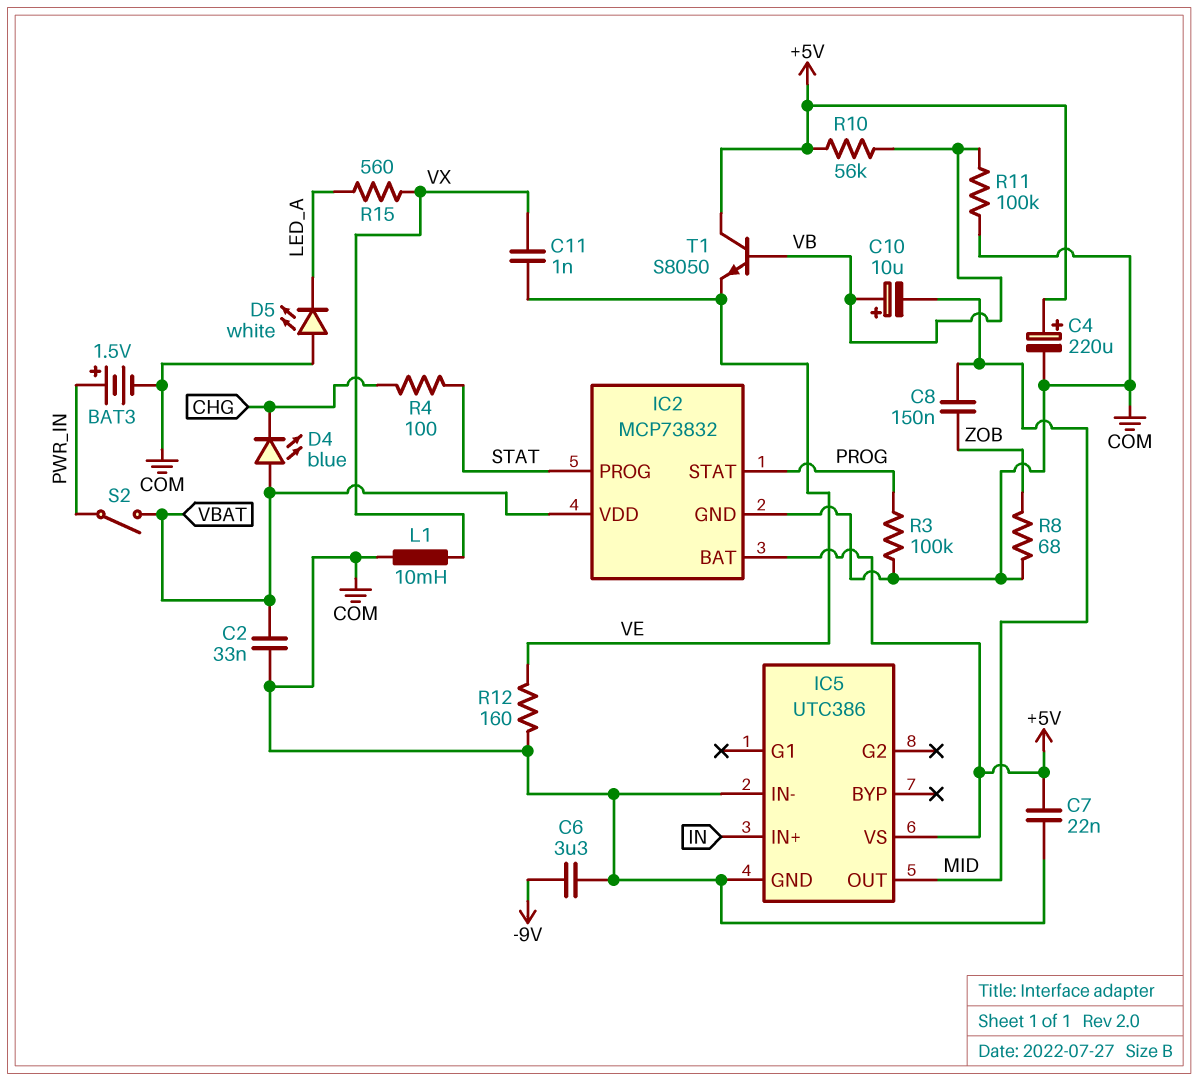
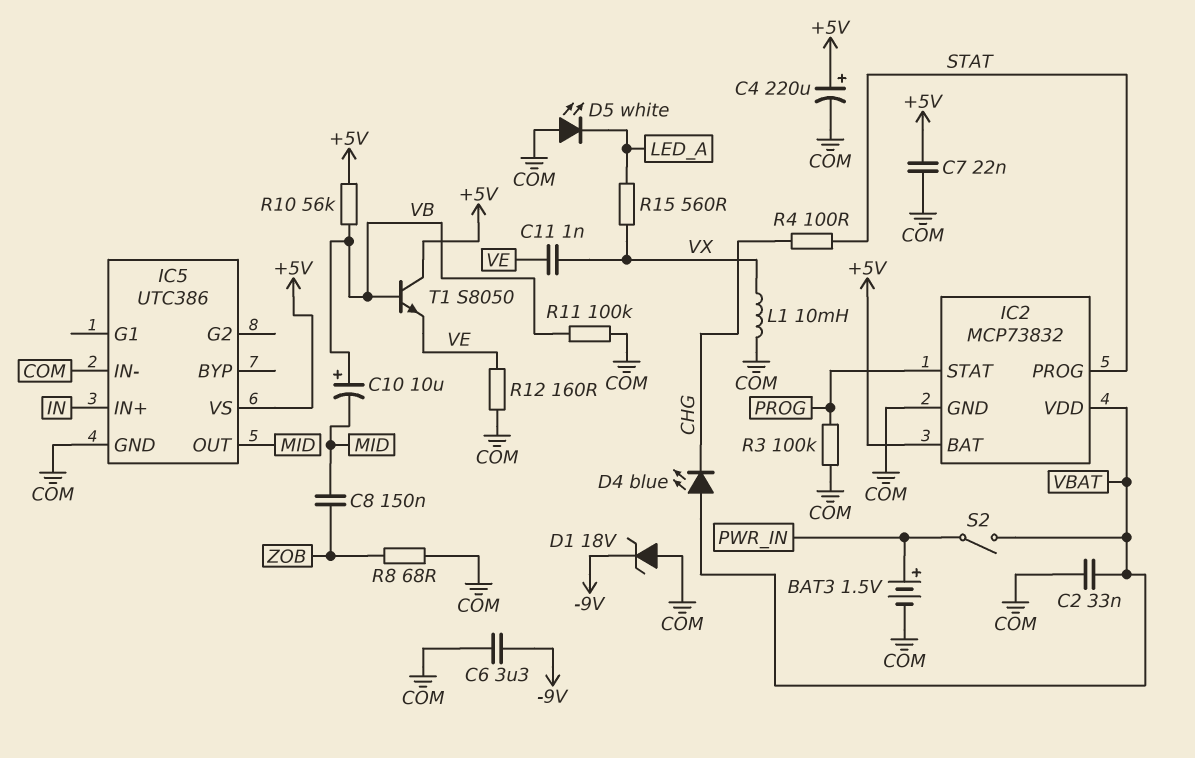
D1: none -> zener 18V (A COM, K -9V)

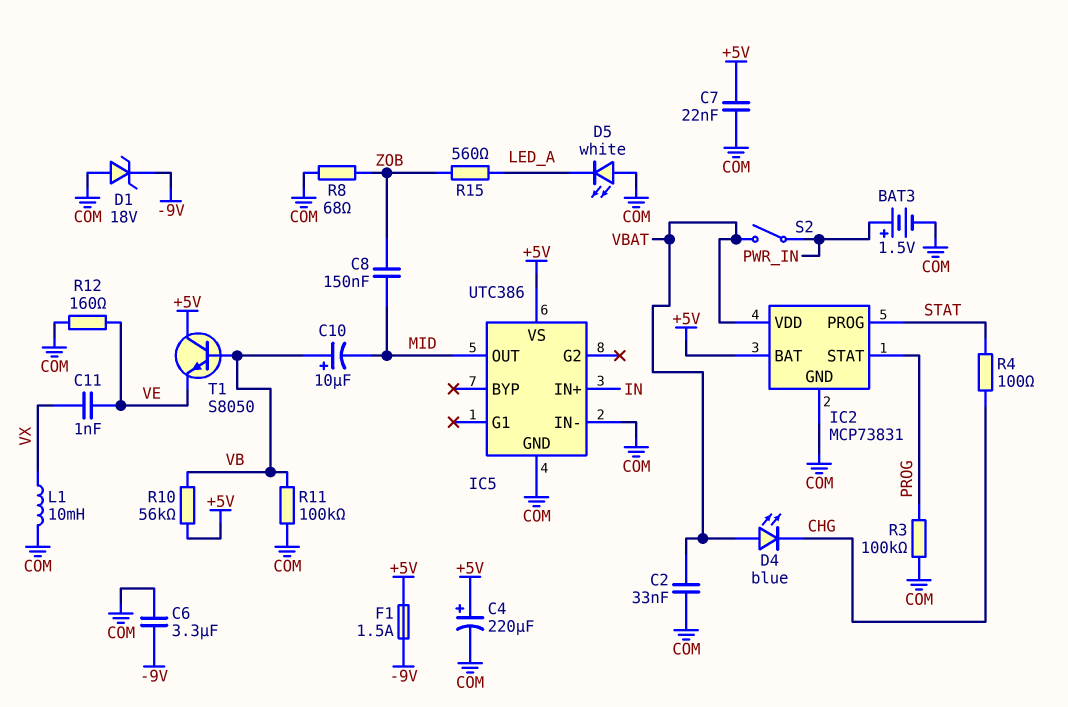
F1: none -> 1.5A (+5V, -9V)
IC2: MCP73832 -> MCP73831
R15: 560 (LED_A, VX) -> 560 (LED_A, ZOB)

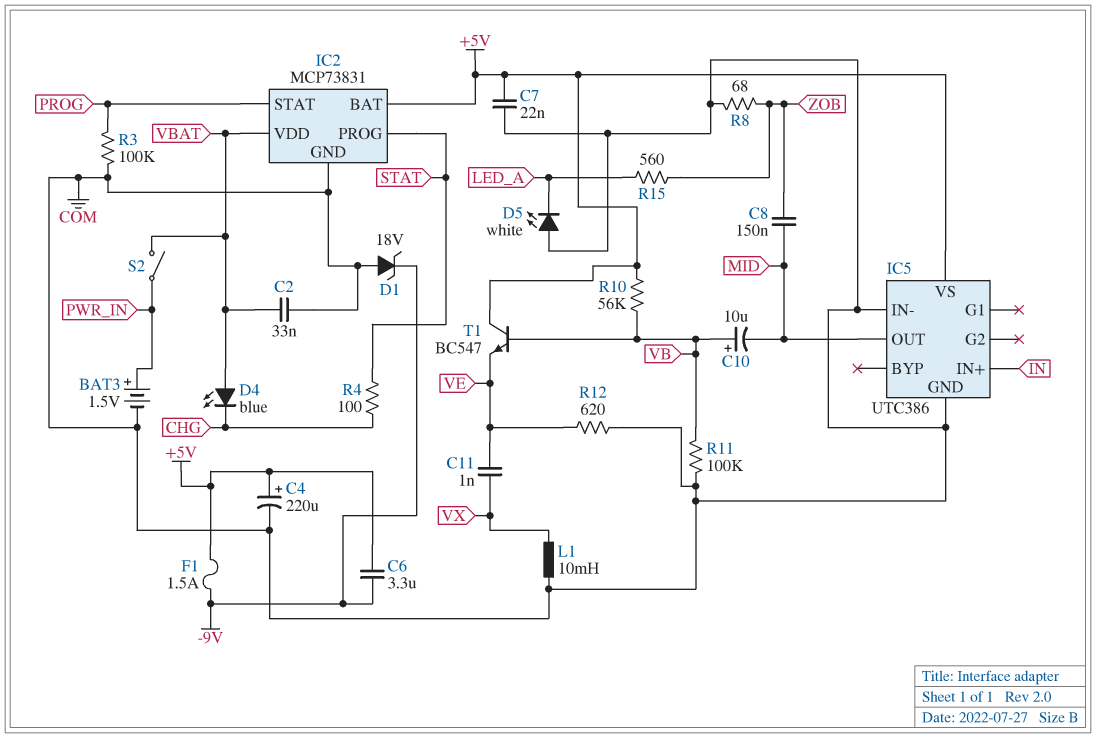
C6: 3.3uF (-9V, COM) -> 3.3uF (+5V, -9V)
R12: 160 (COM, VE) -> 620 (COM, VE)
T1: NPN S8050 (B VB, C +5V, E VE) -> NPN BC547 (B VB, C +5V, E VE)

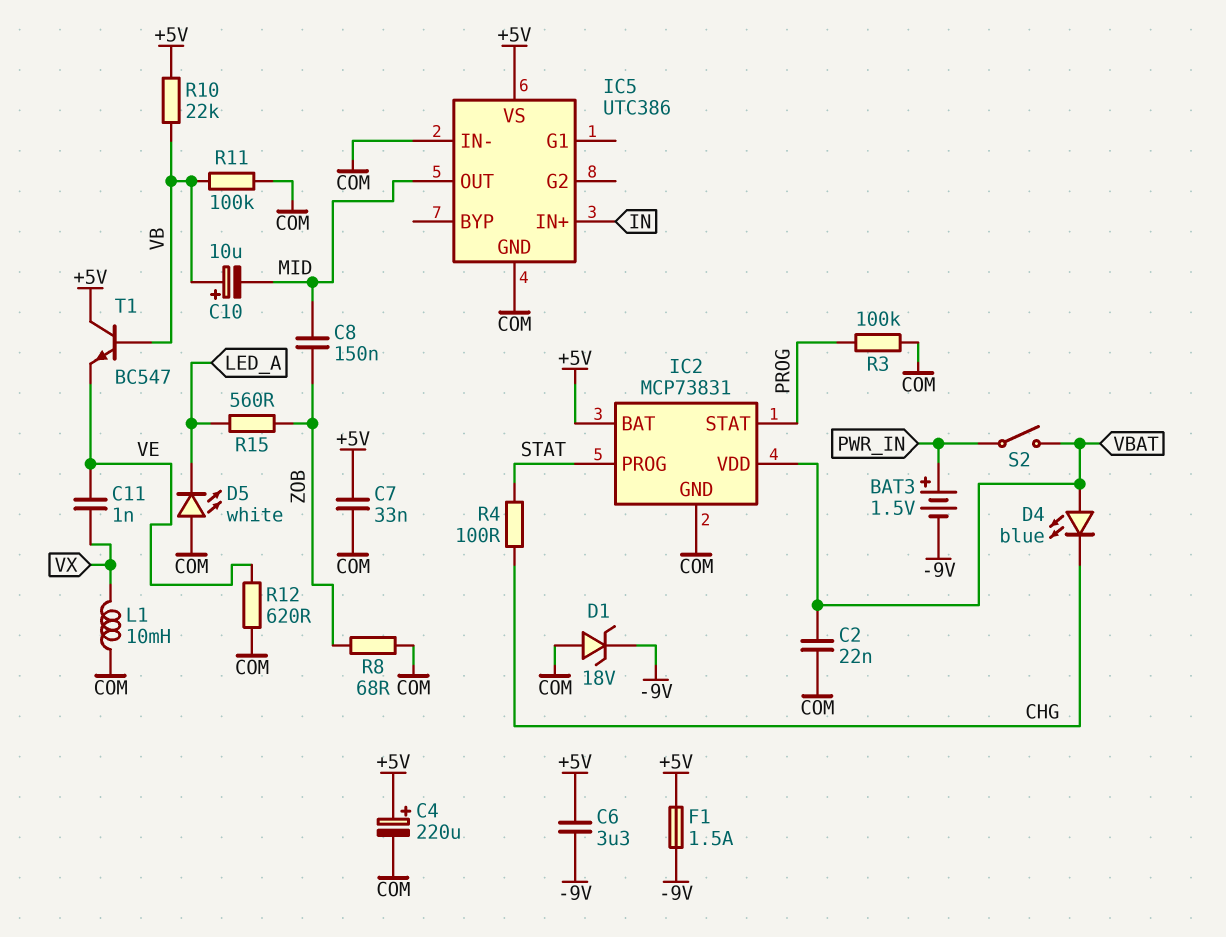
BAT3: 1.5V (plus PWR_IN, minus COM) -> 1.5V (plus PWR_IN, minus -9V)
C2: 33nF (COM, VBAT) -> 22nF (COM, VBAT)
C7: 22nF (+5V, COM) -> 33nF (+5V, COM)
R10: 56k (+5V, VB) -> 22k (+5V, VB)

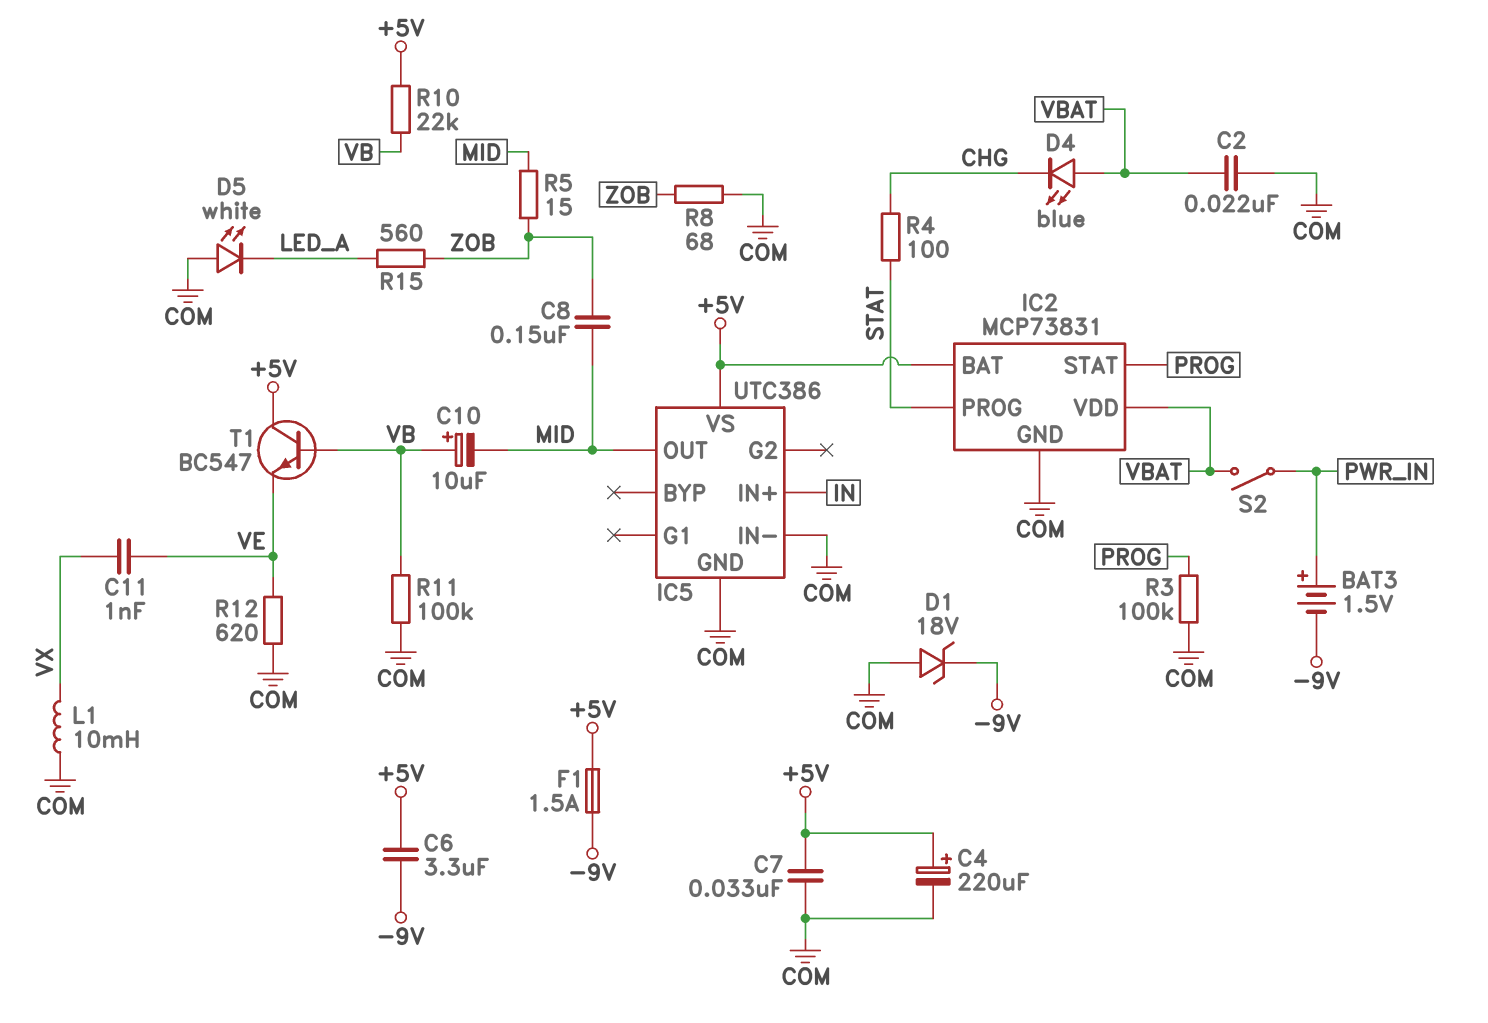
R5: none -> 15 (MID, ZOB)

